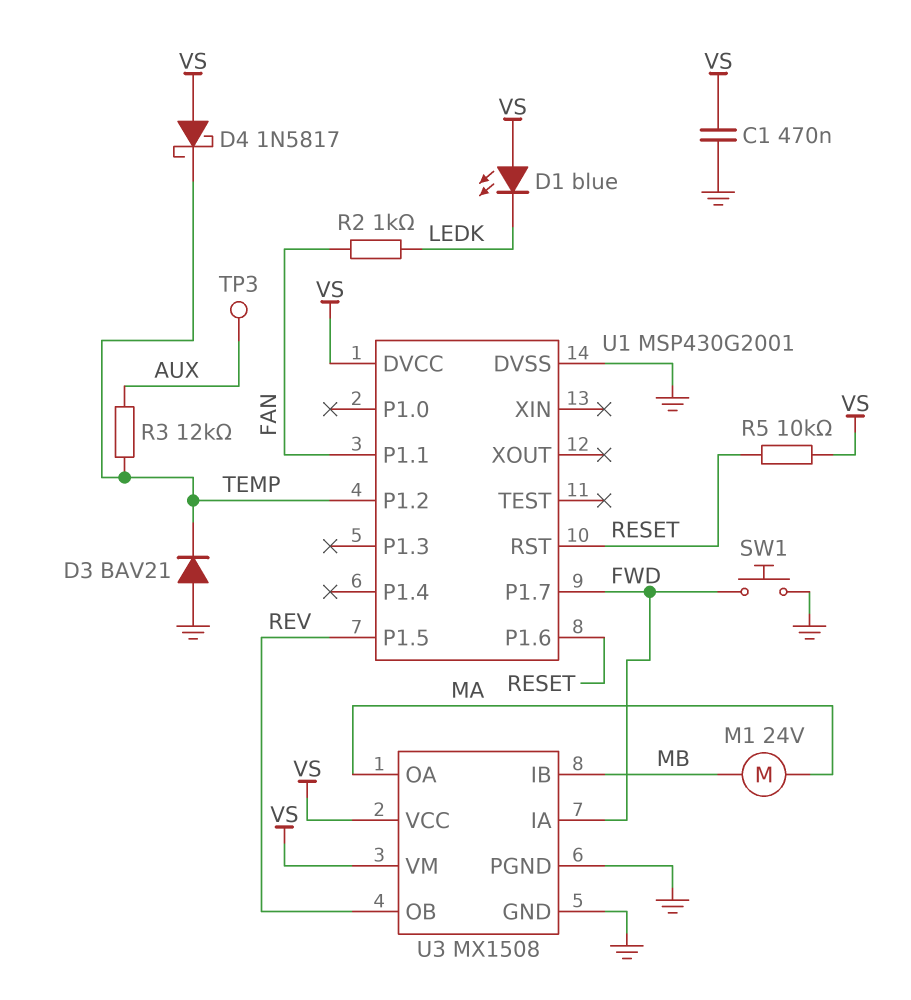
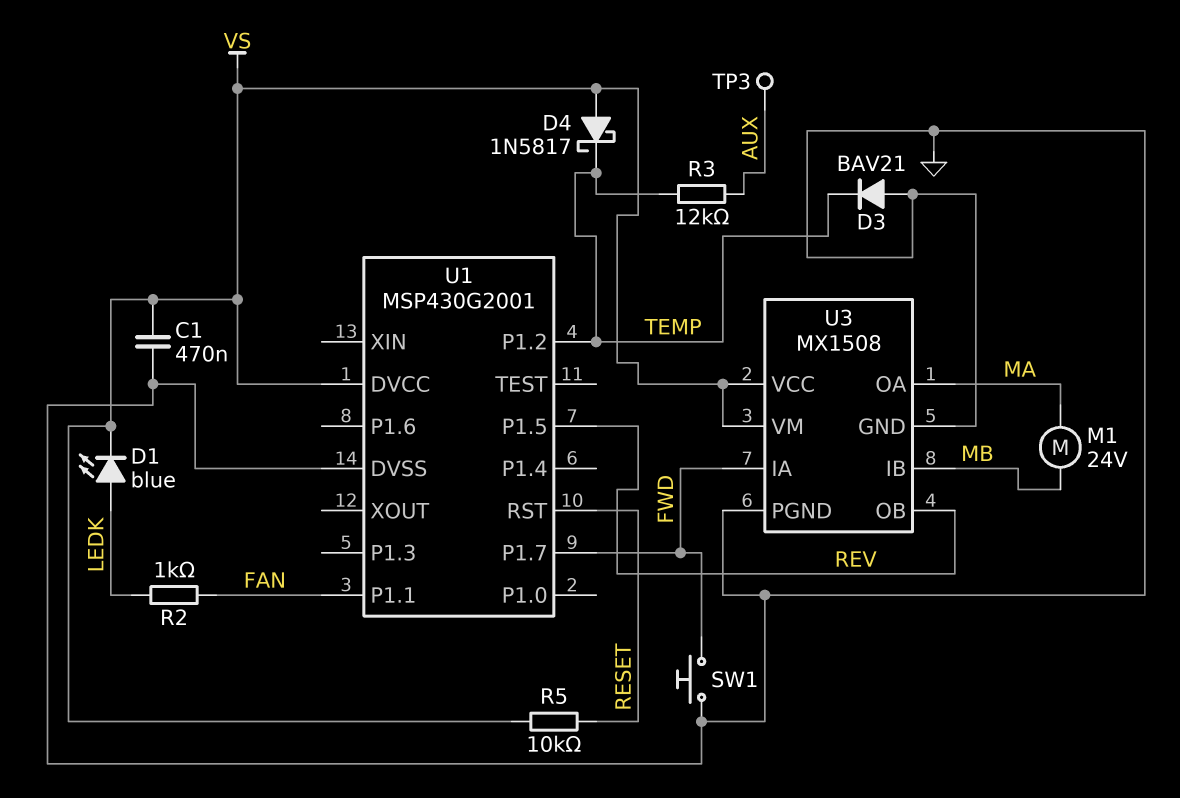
D1: LED blue (A VS, K LEDK) -> LED blue (A LEDK, K VS)
U1 pin P1.6: RESET -> none

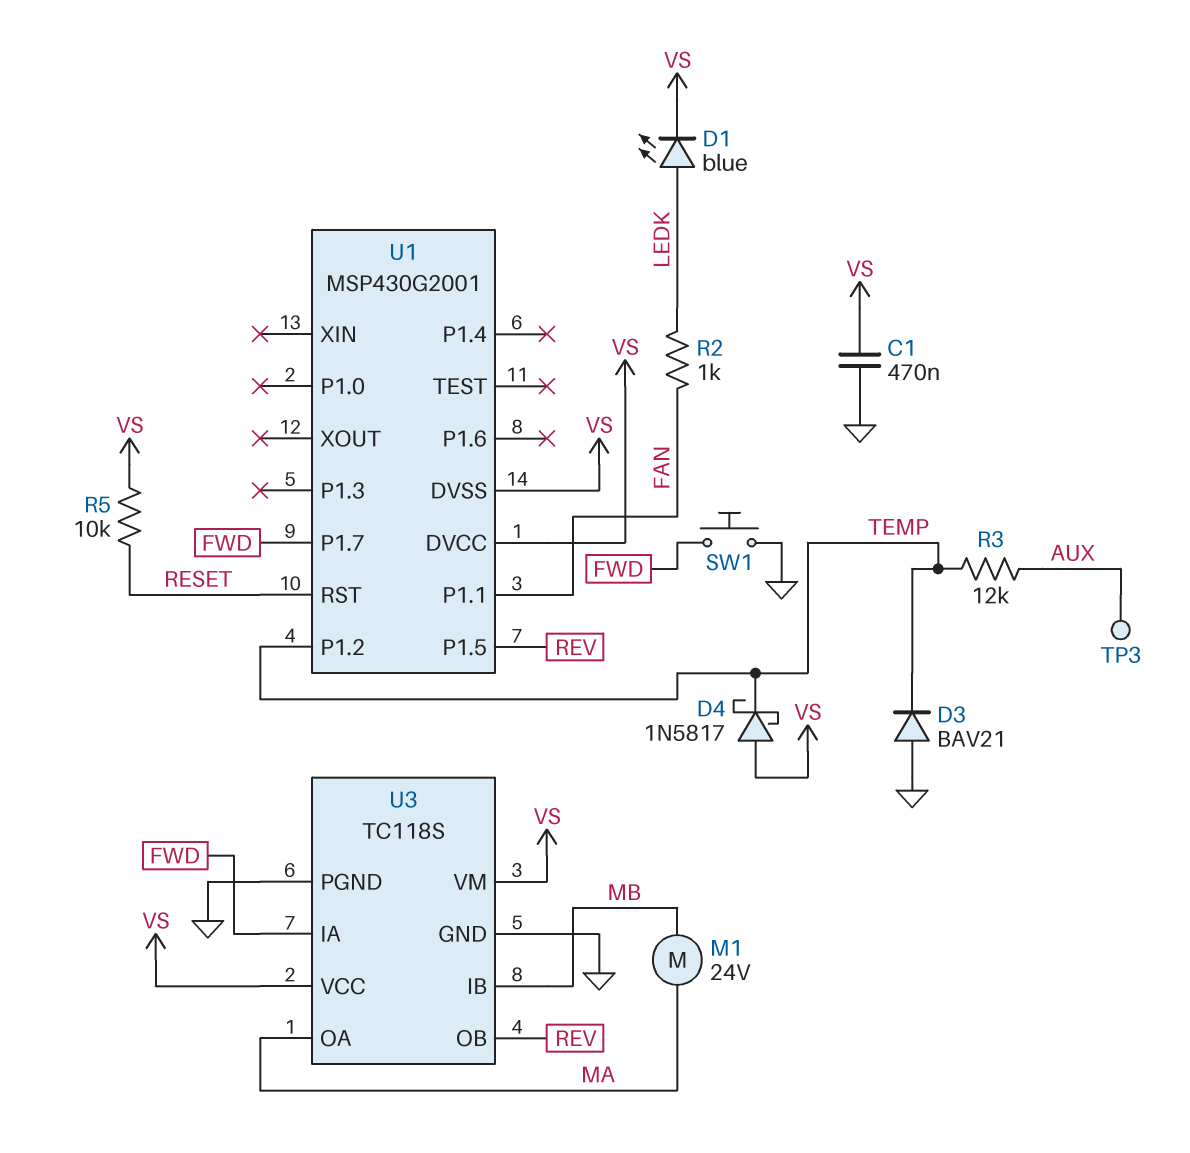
U1 pin DVSS: GND -> VS
U3: MX1508 -> TC118S

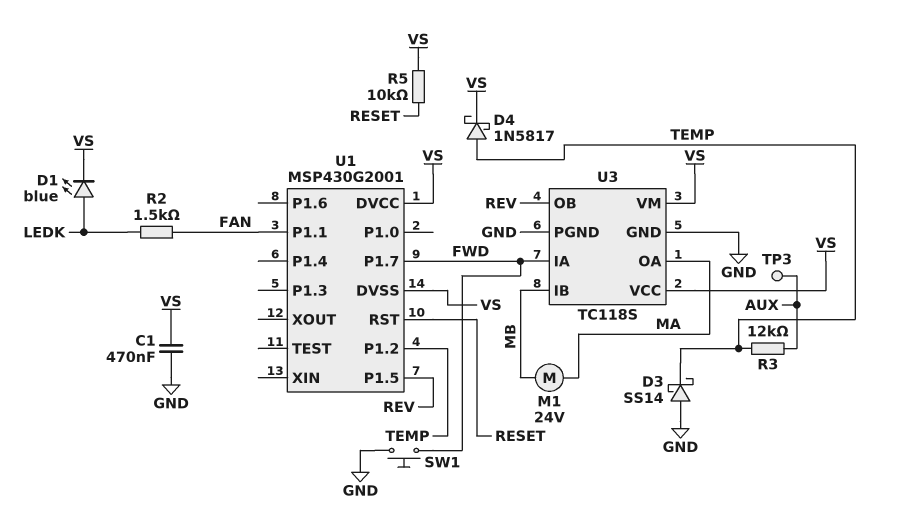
D3: diode BAV21 (A GND, K TEMP) -> schottky SS14 (A GND, K TEMP)
D4: schottky 1N5817 (A VS, K TEMP) -> schottky 1N5817 (A TEMP, K VS)
R2: 1k (FAN, LEDK) -> 1.5k (FAN, LEDK)

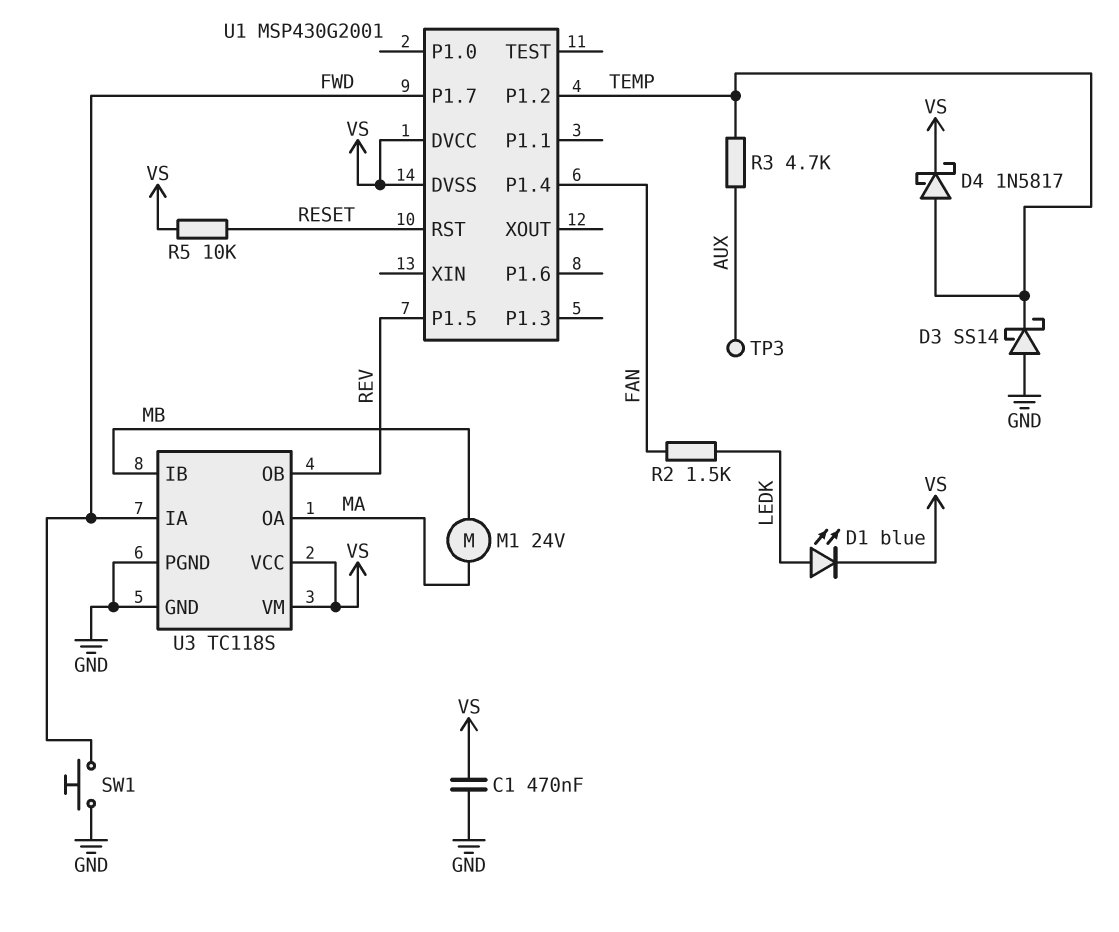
R3: 12k (AUX, TEMP) -> 4.7k (AUX, TEMP)
U1 pin P1.1: FAN -> none
U1 pin P1.4: none -> FAN

